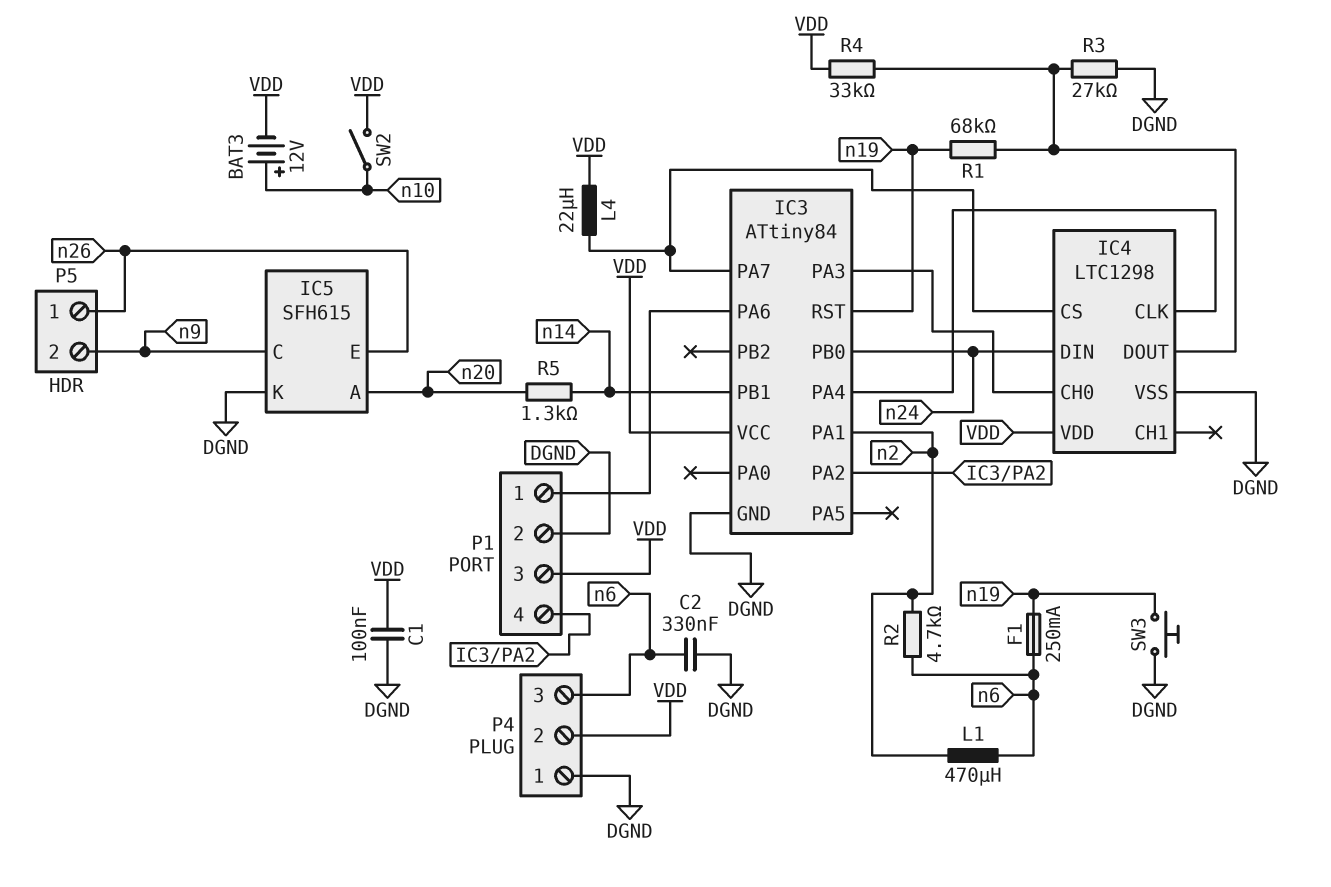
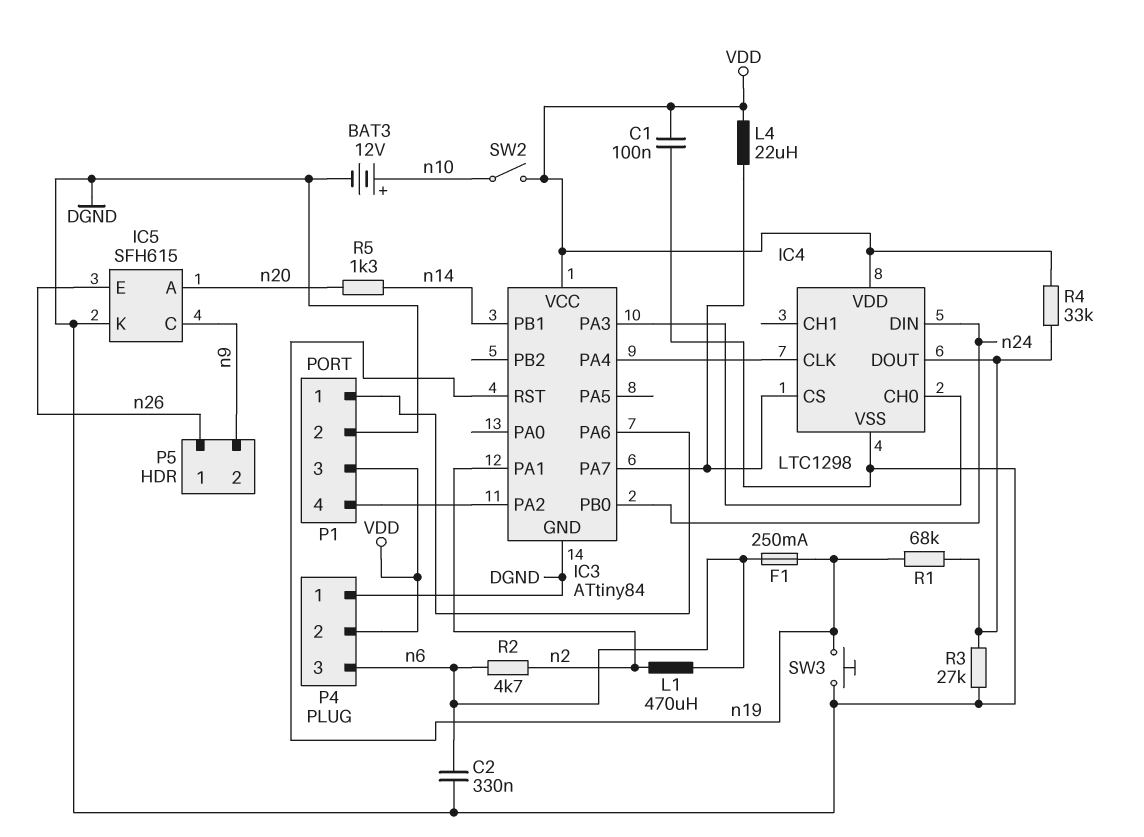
BAT3: 12V (plus n10, minus VDD) -> 12V (plus n10, minus DGND)

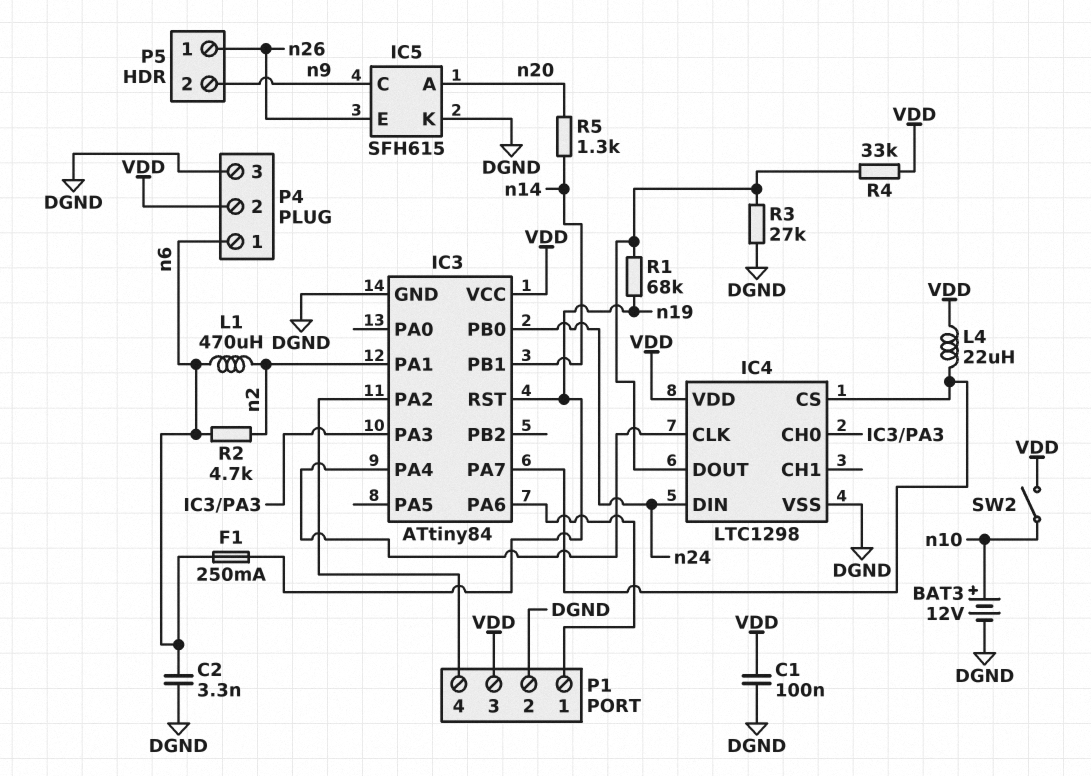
C2: 330nF (DGND, n6) -> 3.3nF (DGND, n6)
P4 pin 1: DGND -> n6
P4 pin 3: n6 -> DGND
SW3: button (DGND, n19) -> none

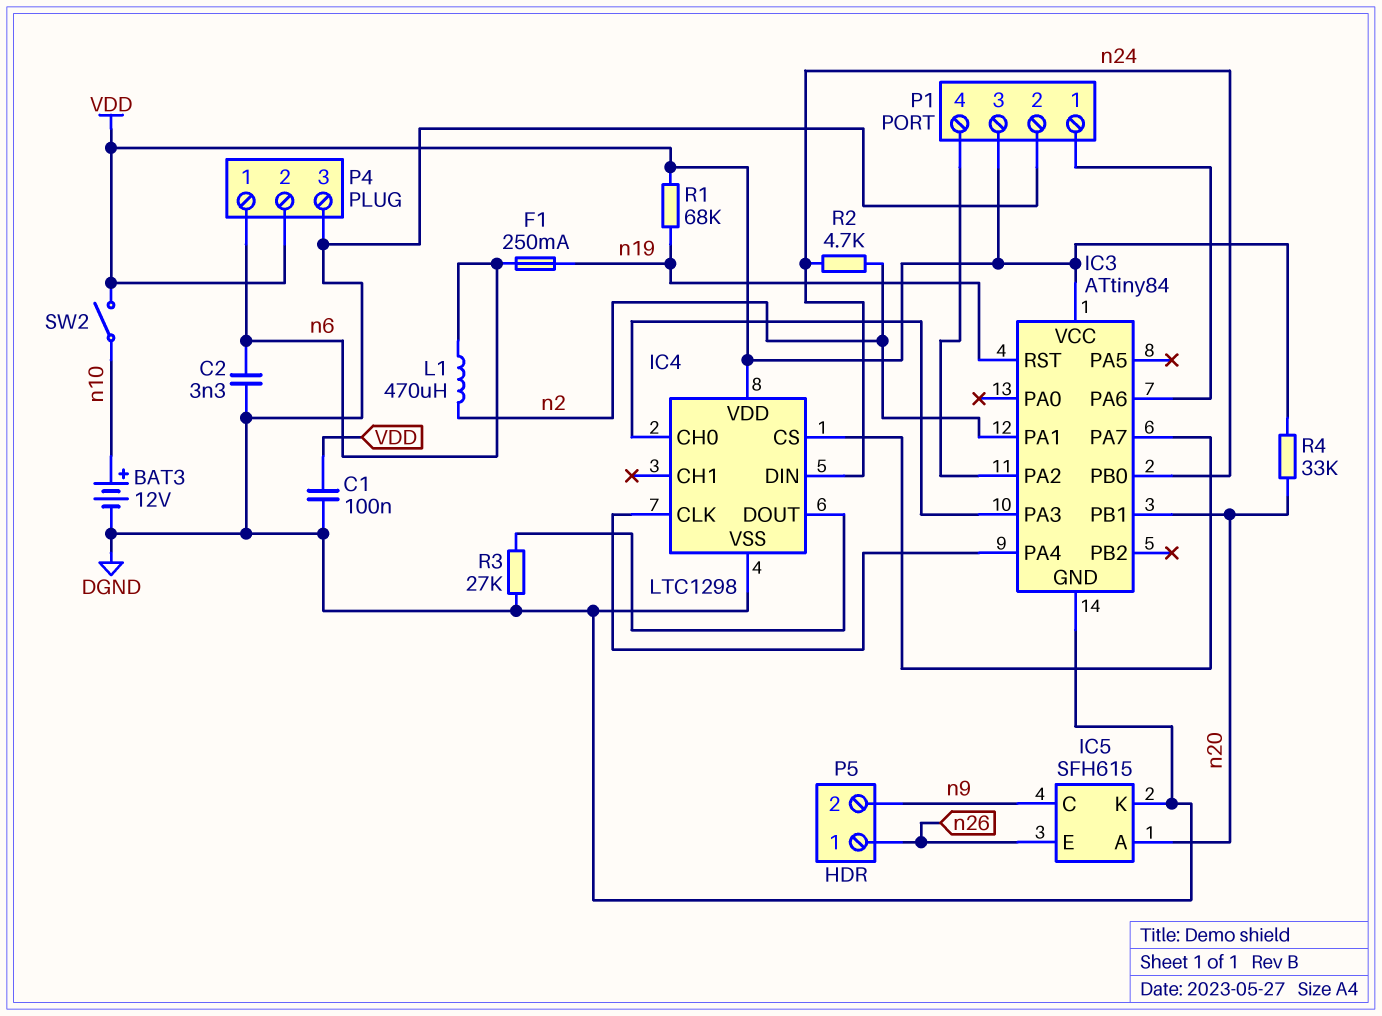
IC3 pin PB1: n14 -> n20
L4: 22uH (IC3/PA7, VDD) -> none
R1: 68k (IC4/DOUT, n19) -> 68k (VDD, n19)
R2: 4.7k (n2, n6) -> 4.7k (n2, n24)
R4: 33k (IC4/DOUT, VDD) -> 33k (VDD, n20)
R5: 1.3k (n14, n20) -> none

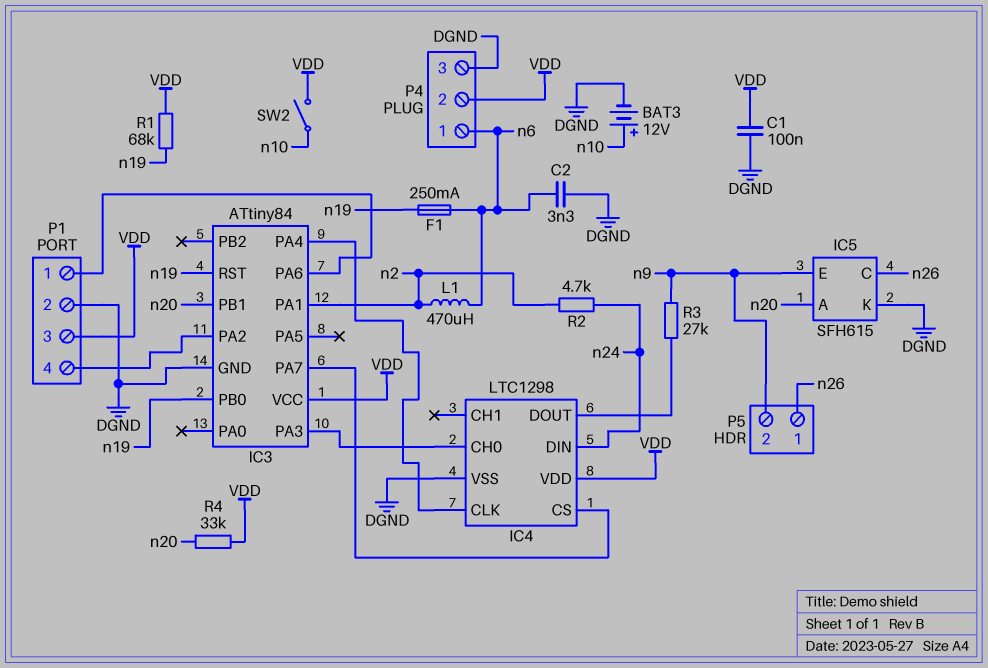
IC3 pin PB0: n24 -> n19
IC5 pin C: n9 -> n26
IC5 pin E: n26 -> n9
R3: 27k (DGND, IC4/DOUT) -> 27k (IC4/DOUT, n9)

